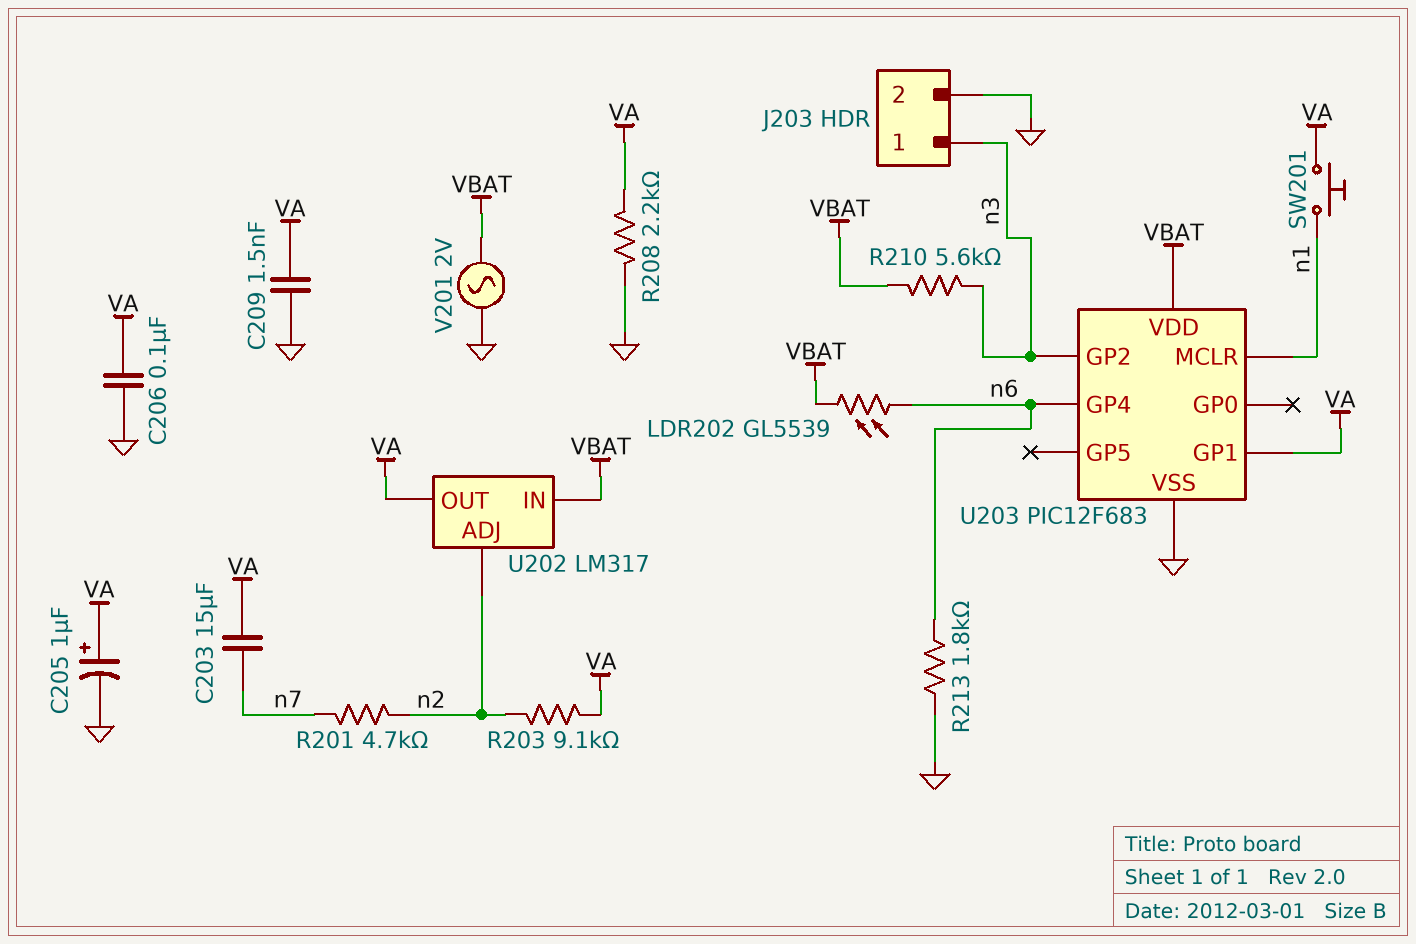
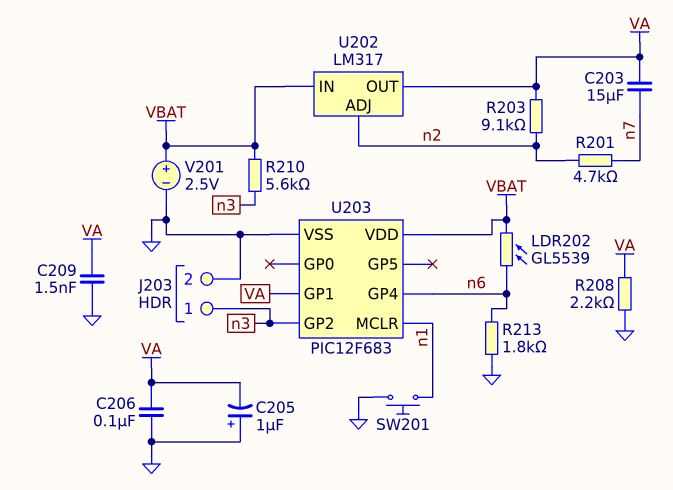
C205: 1uF (plus VA, minus GND) -> 1uF (plus GND, minus VA)
SW201: button (VA, n1) -> button (GND, n1)
V201: AC 2V (GND, VBAT) -> 2.5V (plus VBAT, minus GND)

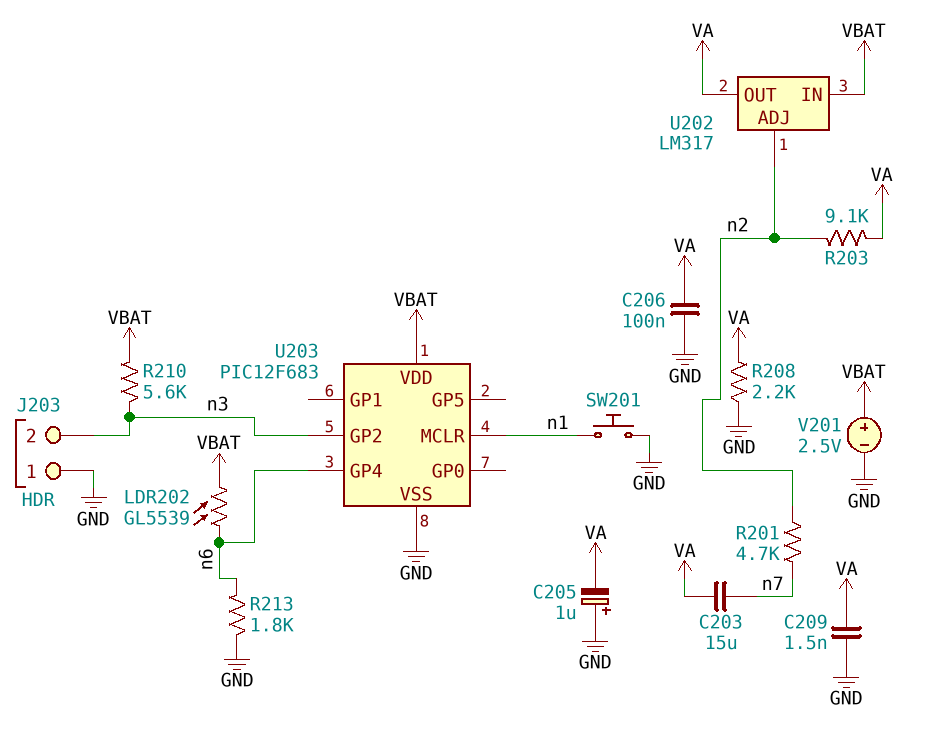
J203 pin 1: n3 -> GND
J203 pin 2: GND -> n3
U203 pin GP1: VA -> none

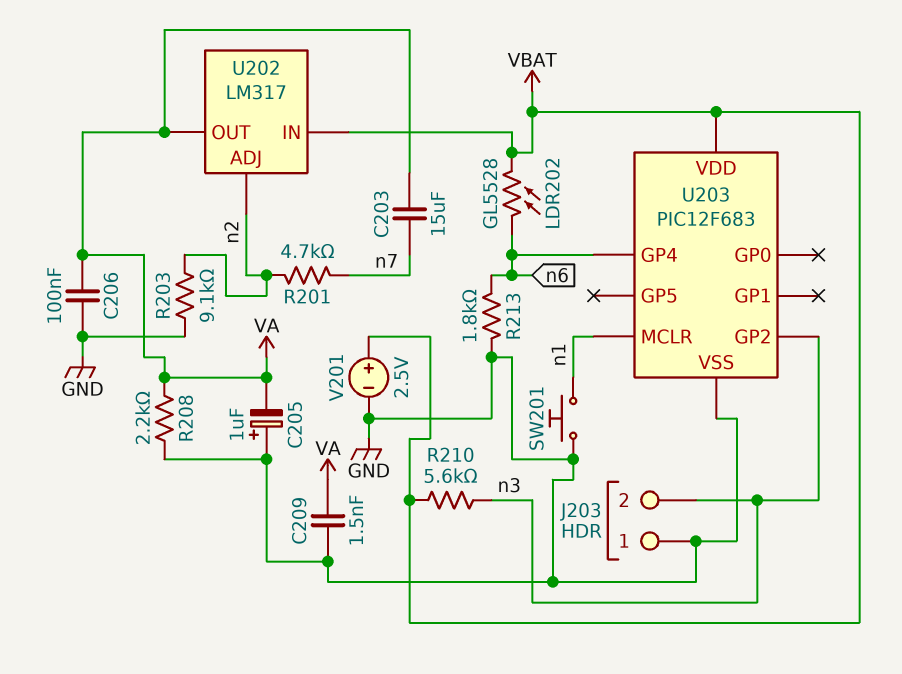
LDR202: GL5539 (VBAT, n6) -> GL5528 (VBAT, n6)
R203: 9.1k (VA, n2) -> 9.1k (GND, n2)

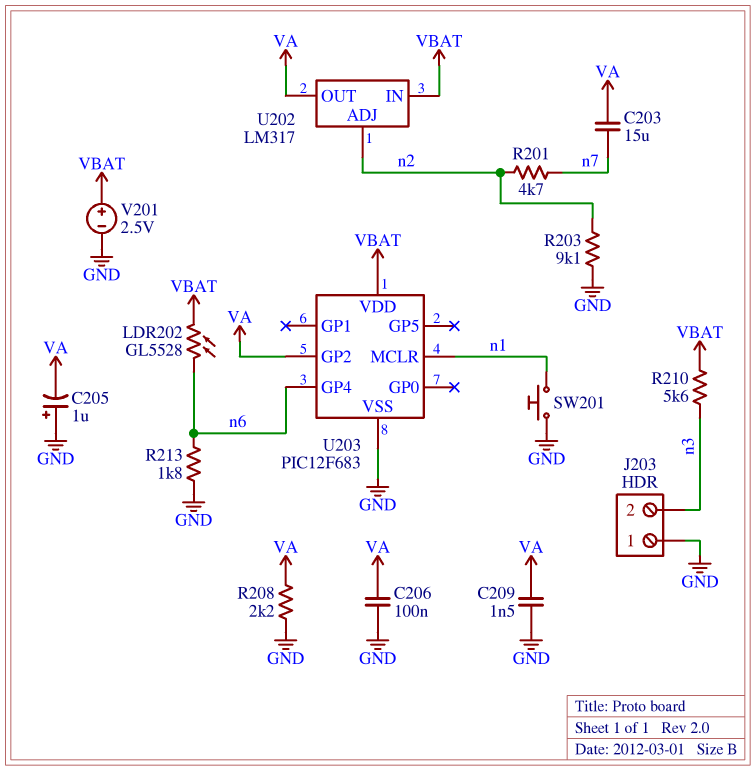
U203 pin GP2: n3 -> VA

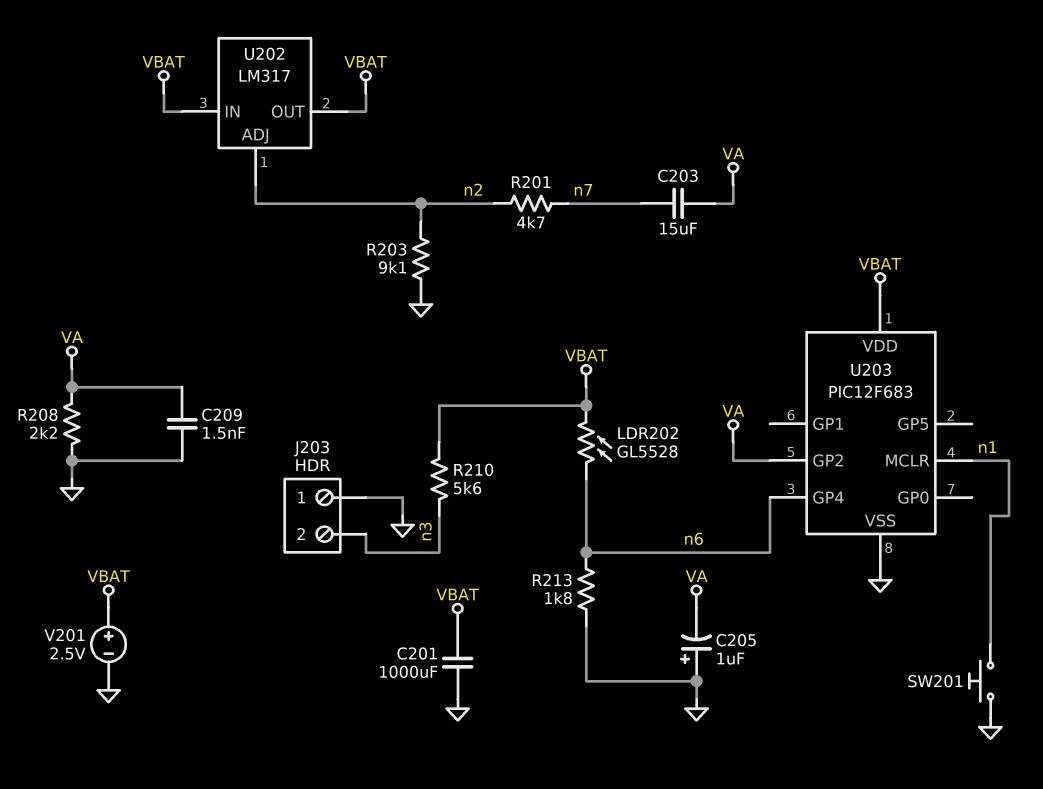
C201: none -> 1000uF (GND, VBAT)
C206: 100nF (GND, VA) -> none
U202 pin OUT: VA -> VBAT

